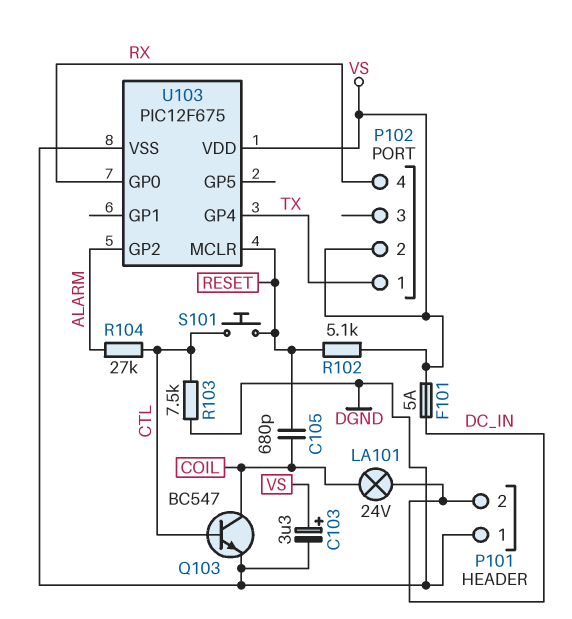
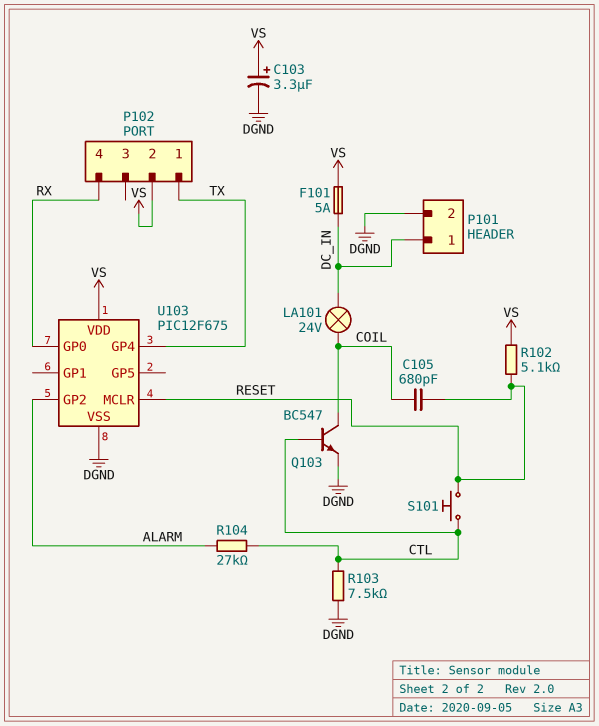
P101 pin 1: DGND -> DC_IN
P101 pin 2: DC_IN -> DGND

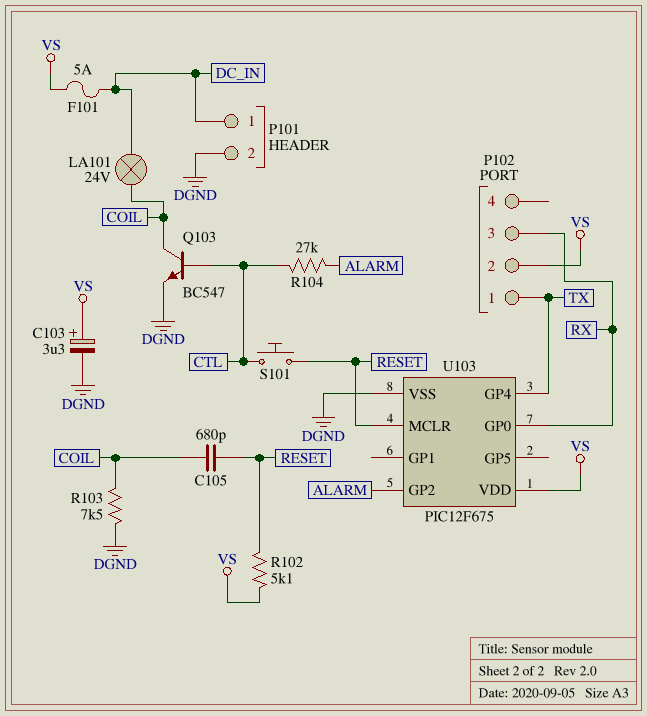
P102 pin 3: none -> RX
P102 pin 4: RX -> none
R103: 7.5k (CTL, DGND) -> 7.5k (COIL, DGND)

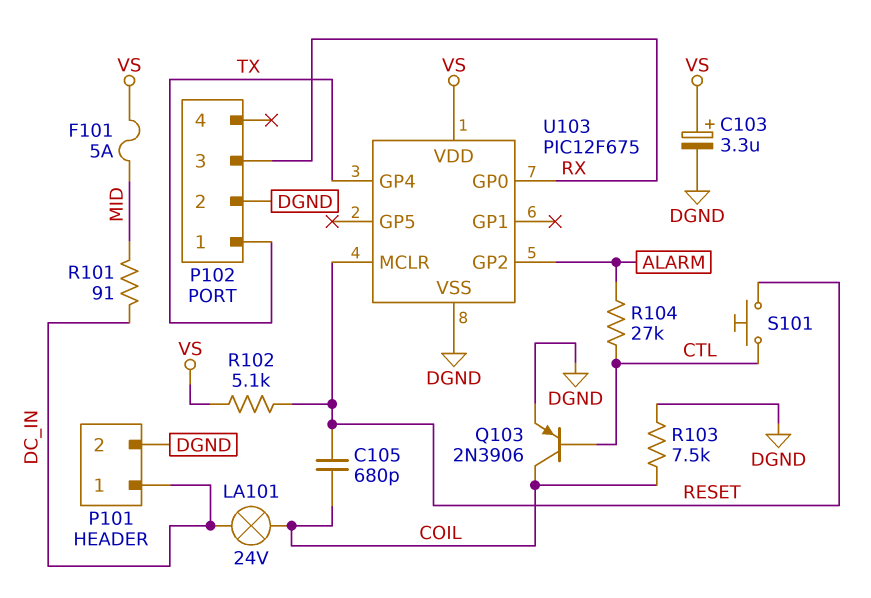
F101: 5A (DC_IN, VS) -> 5A (MID, VS)
P102 pin 2: VS -> DGND
Q103: NPN BC547 (B CTL, C COIL, E DGND) -> PNP 2N3906 (B CTL, C COIL, E DGND)
R101: none -> 91 (DC_IN, MID)

